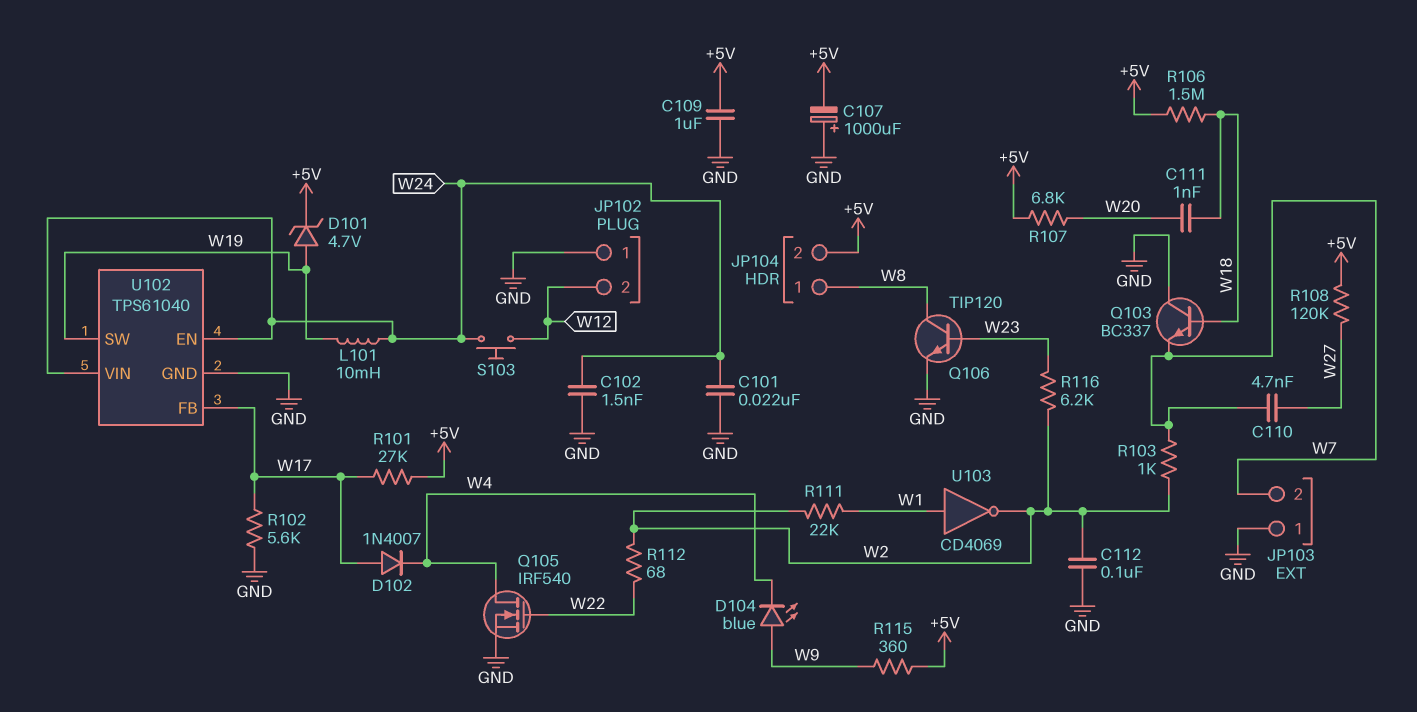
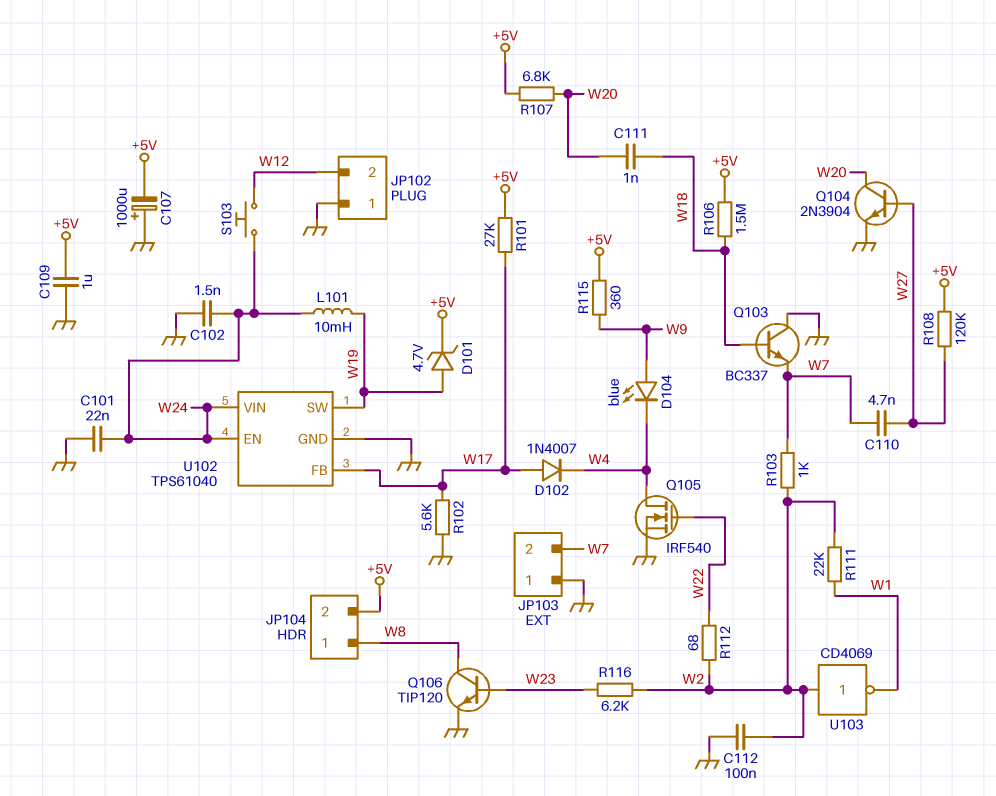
Q104: none -> NPN 2N3904 (B W27, C W20, E GND)
U103: NOT CD4069 (in W1, out W2) -> NOT CD4069 (in W2, out W1)

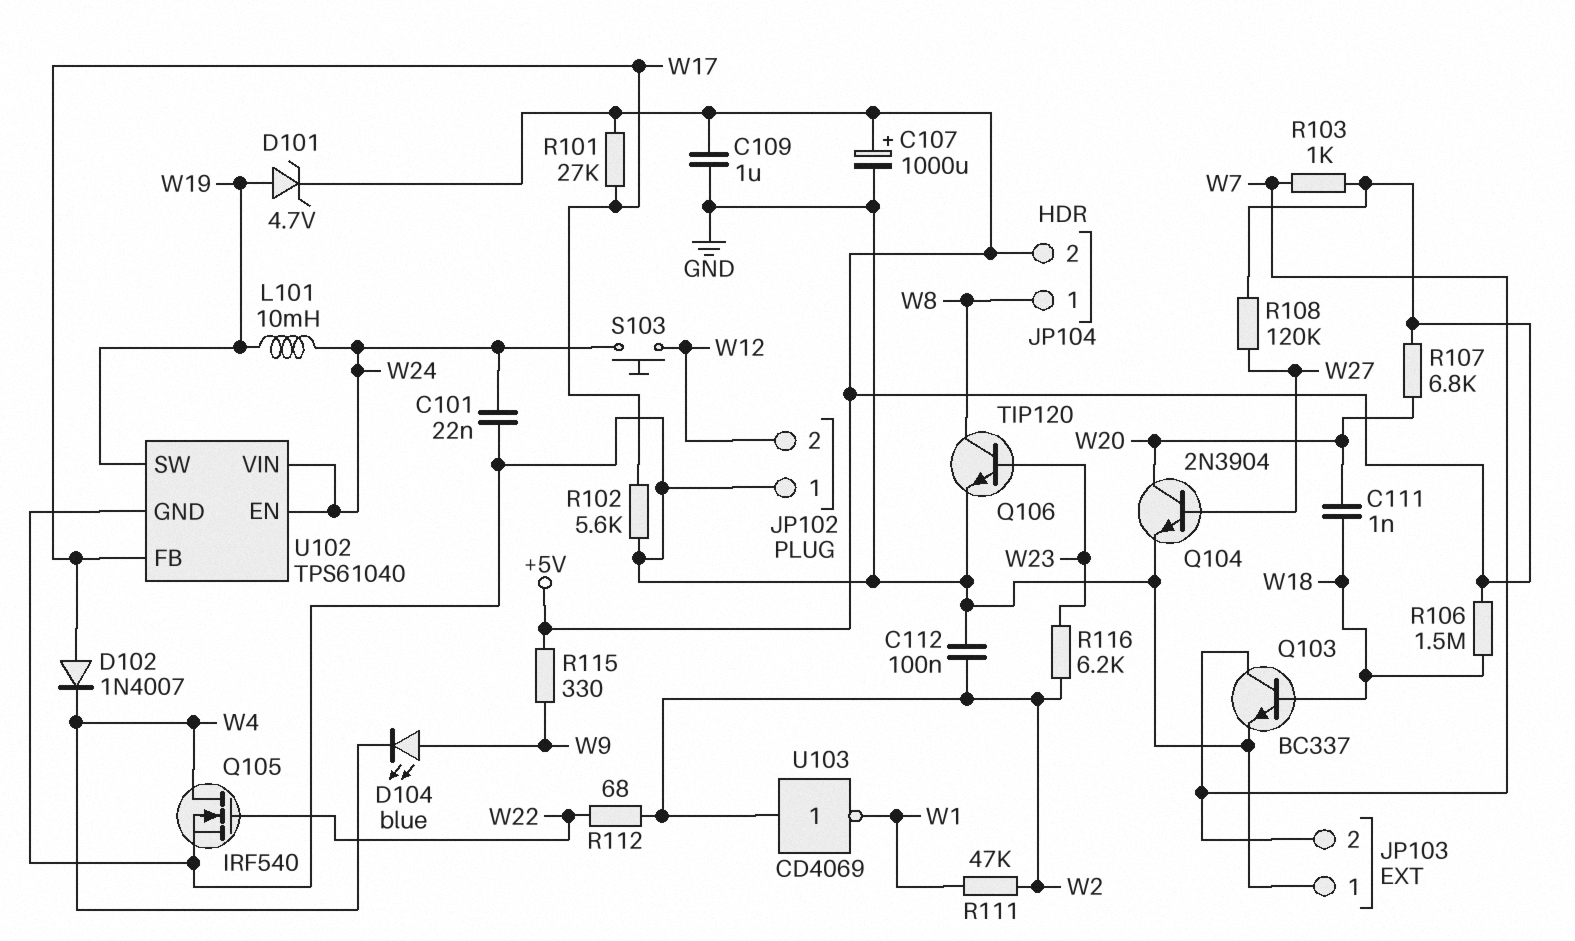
C102: 1.5nF (GND, W24) -> none
C107: 1000uF (plus GND, minus +5V) -> 1000uF (plus +5V, minus GND)
C110: 4.7nF (W7, W27) -> none
Q103: NPN BC337 (B W18, C GND, E W7) -> NPN BC337 (B W18, C W7, E GND)
R103: 1k (W2, W7) -> 1k (+5V, W7)
R111: 22k (W1, W2) -> 47k (W1, W2)
R115: 360 (+5V, W9) -> 330 (+5V, W9)

